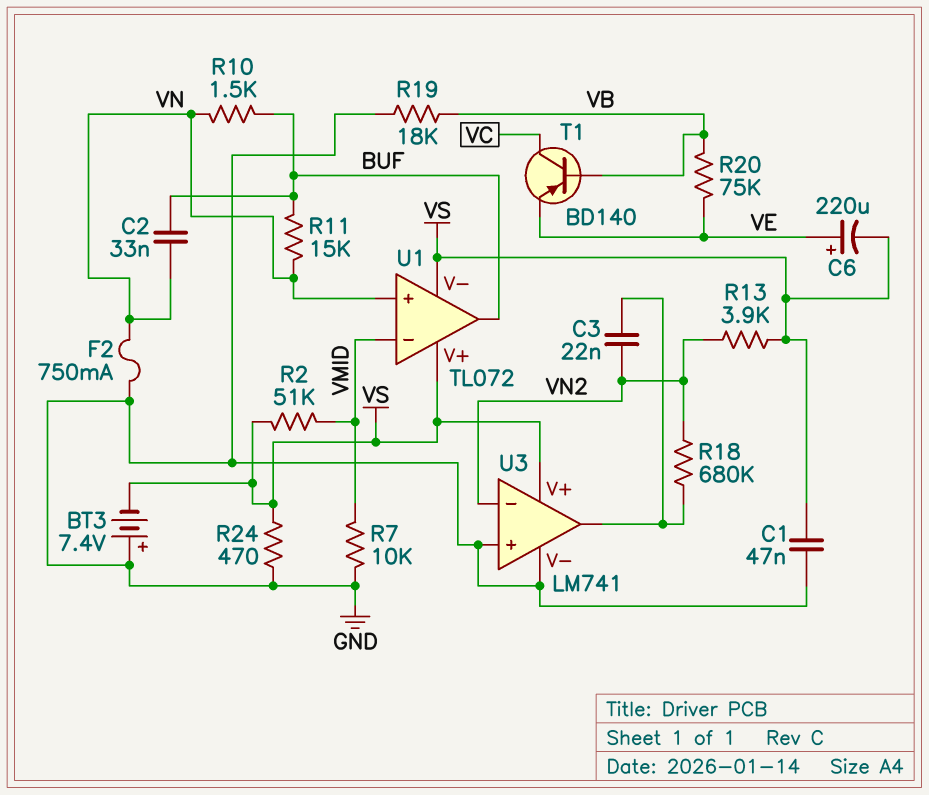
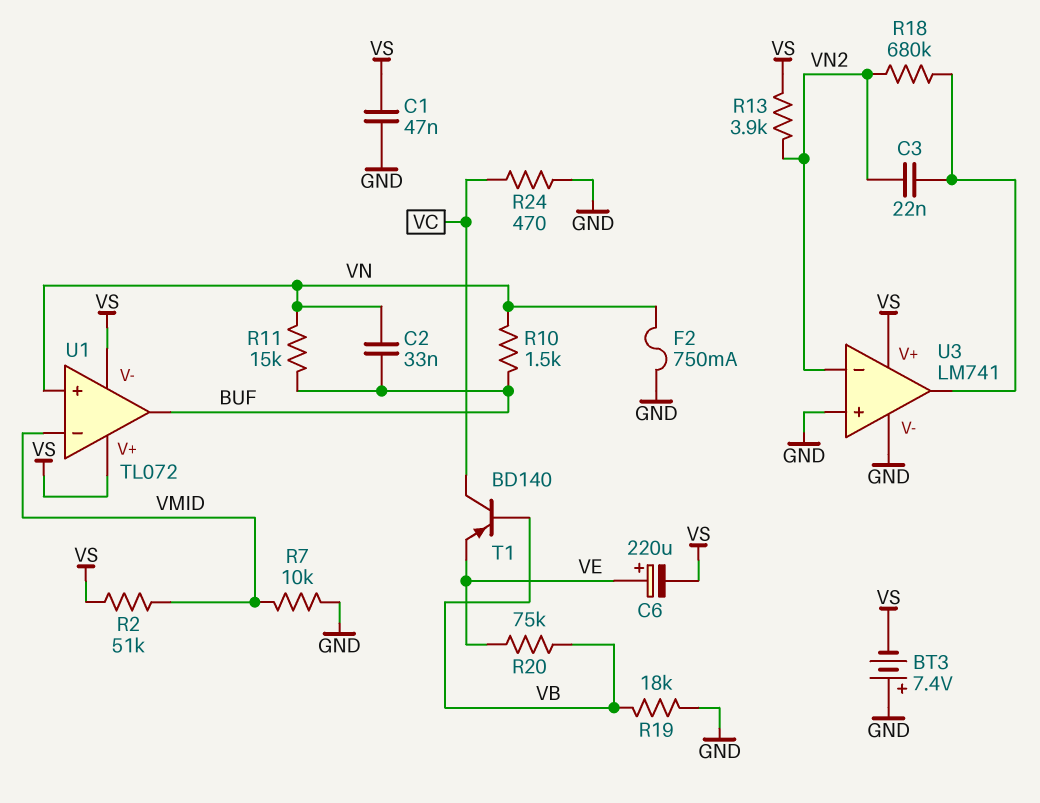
R24: 470 (GND, VS) -> 470 (GND, VC)

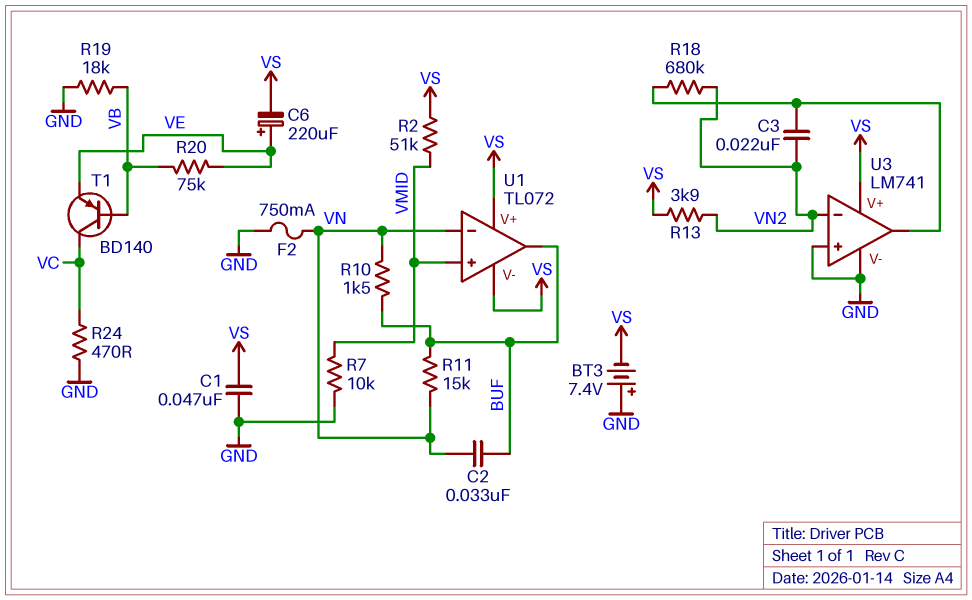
U1 pin in+: VN -> VMID
U1 pin in-: VMID -> VN

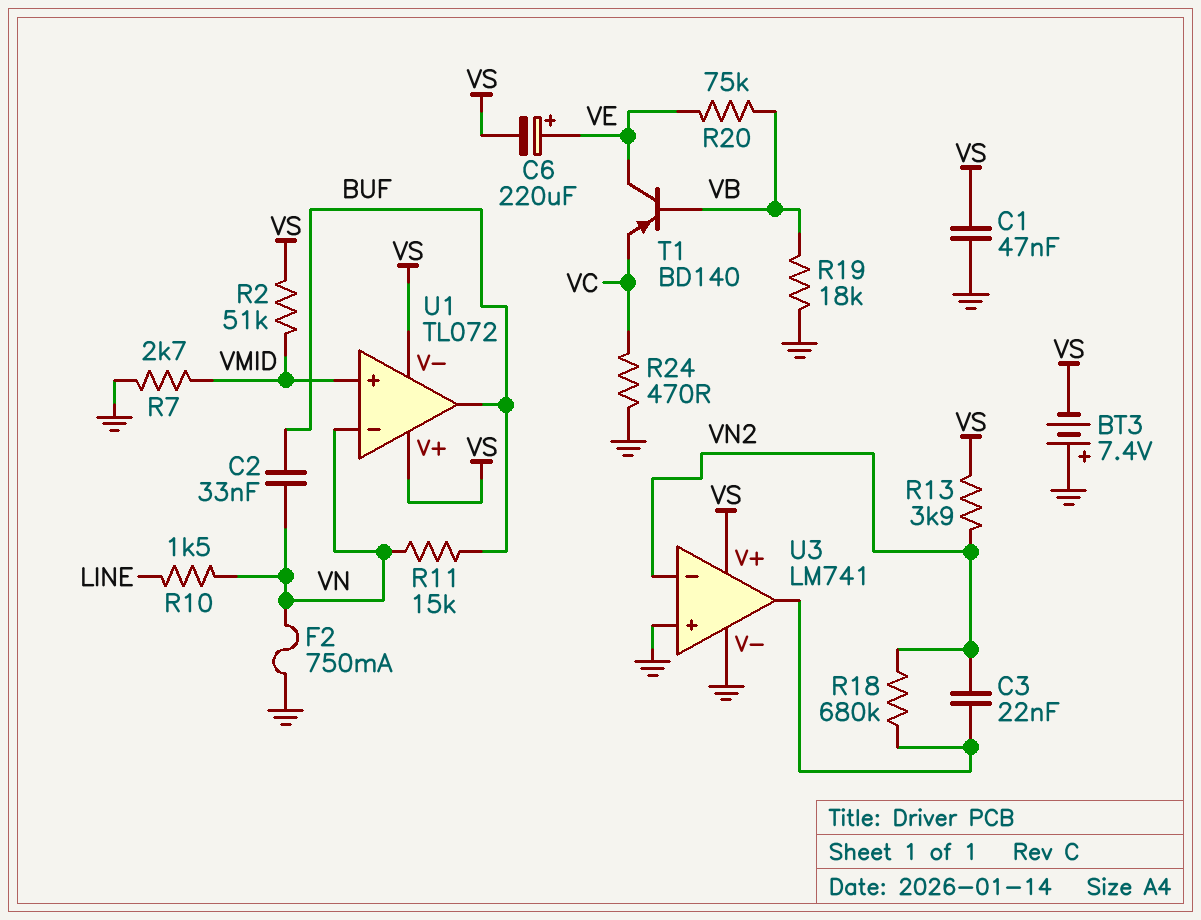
R7: 10k (GND, VMID) -> 2.7k (GND, VMID)
R10: 1.5k (BUF, VN) -> 1.5k (LINE, VN)
T1: PNP BD140 (B VB, C VC, E VE) -> PNP BD140 (B VB, C VE, E VC)

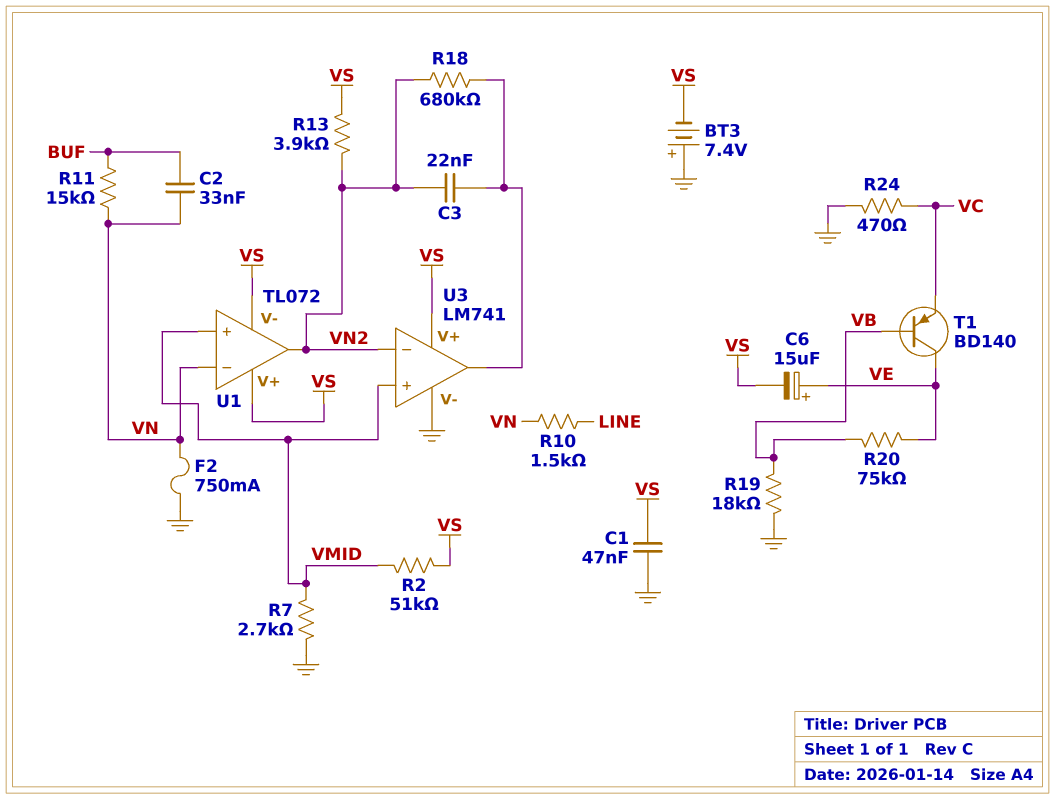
C6: 220uF (plus VE, minus VS) -> 15uF (plus VE, minus VS)
U1 pin out: BUF -> VN2
U3 pin in+: GND -> VMID

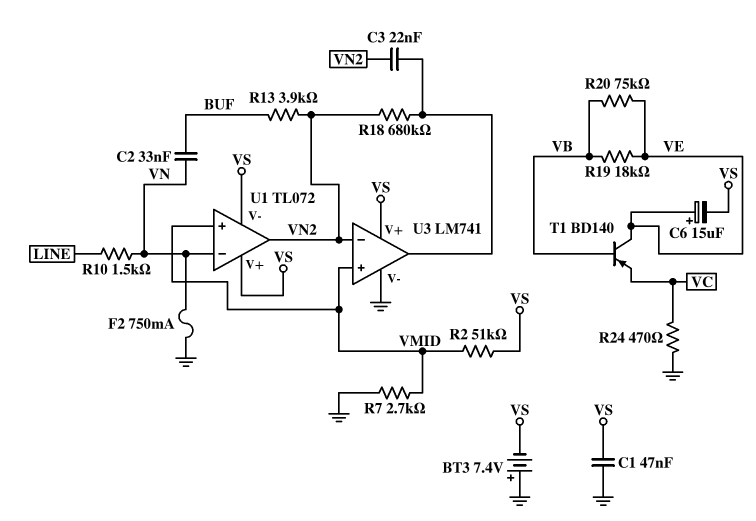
R11: 15k (BUF, VN) -> none
R13: 3.9k (VN2, VS) -> 3.9k (BUF, VN2)
R19: 18k (GND, VB) -> 18k (VB, VE)

